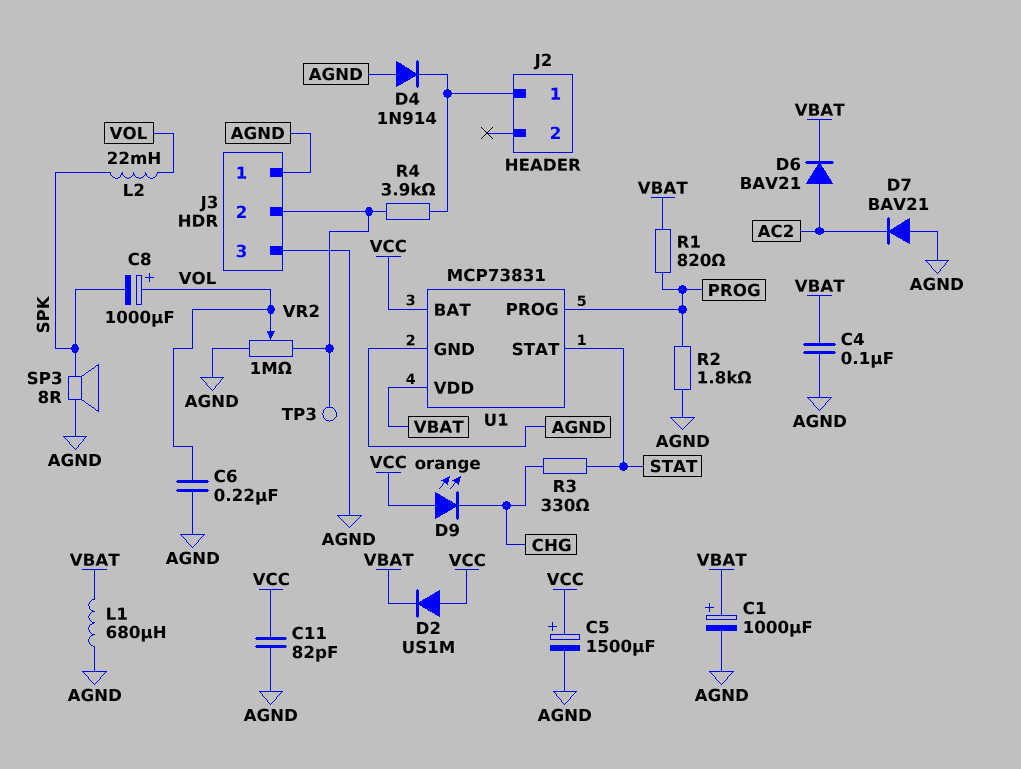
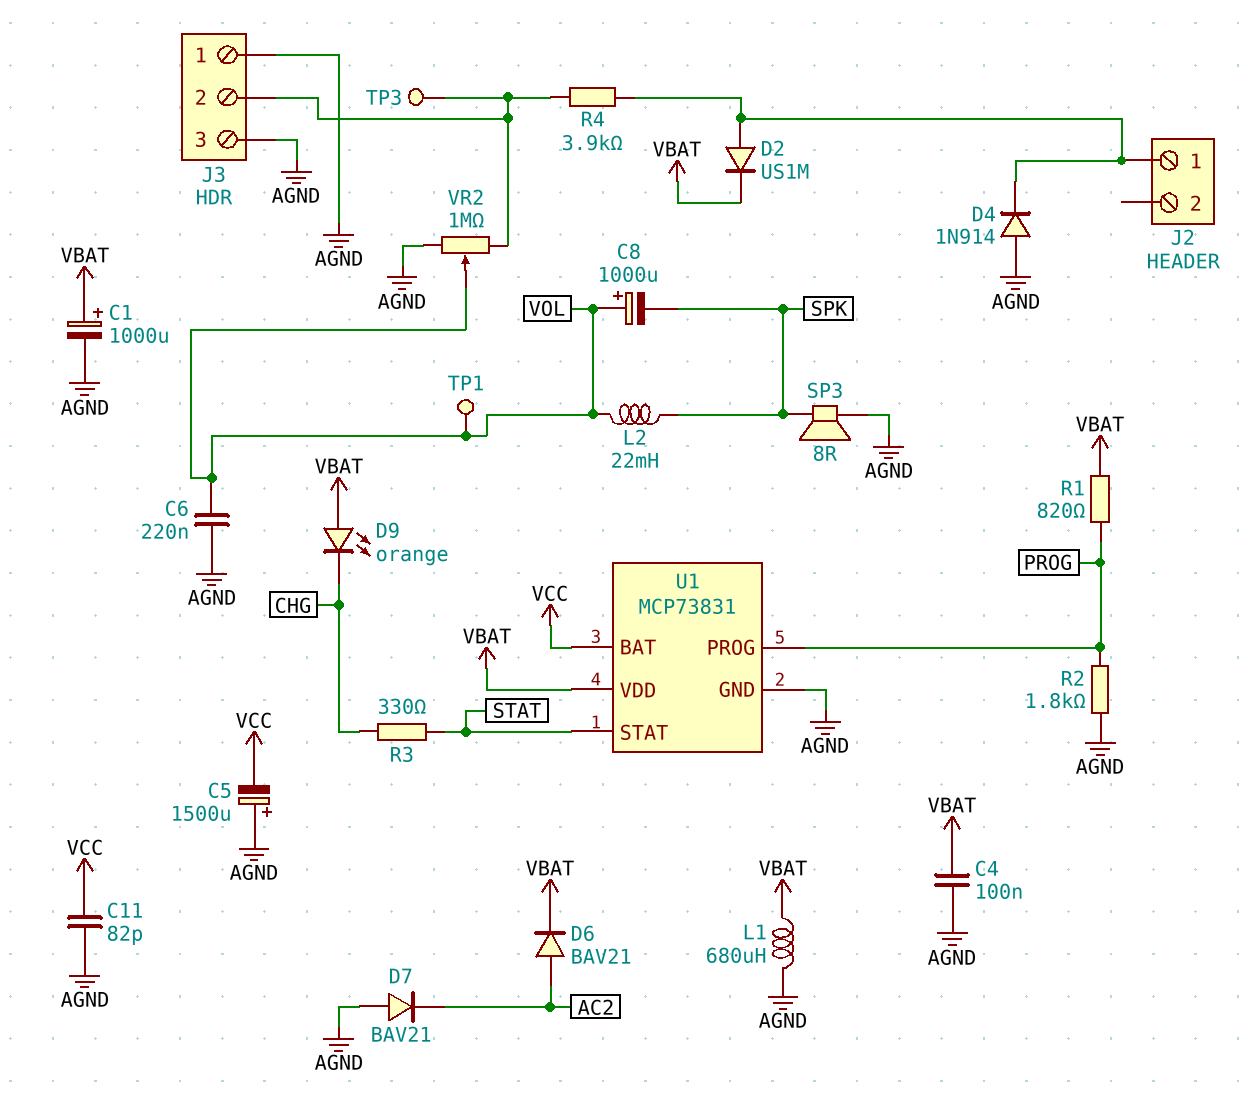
C5: 1500uF (plus VCC, minus AGND) -> 1500uF (plus AGND, minus VCC)
D2: diode US1M (A VCC, K VBAT) -> diode US1M (A J2/1, K VBAT)
D9: LED orange (A VCC, K CHG) -> LED orange (A VBAT, K CHG)
TP1: none -> test point (VOL)

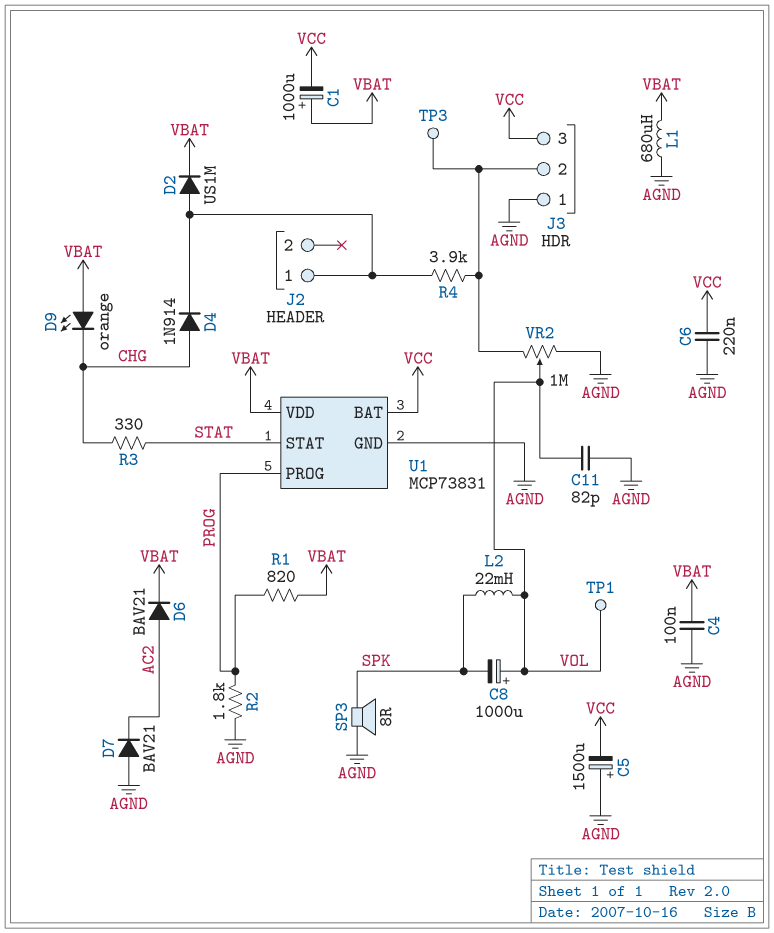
C1: 1000uF (plus VBAT, minus AGND) -> 1000uF (plus VBAT, minus VCC)
C6: 220nF (AGND, VOL) -> 220nF (AGND, VCC)
C11: 82pF (AGND, VCC) -> 82pF (AGND, VOL)
D4: diode 1N914 (A AGND, K J2/1) -> diode 1N914 (A CHG, K J2/1)
J3 pin 3: AGND -> VCC

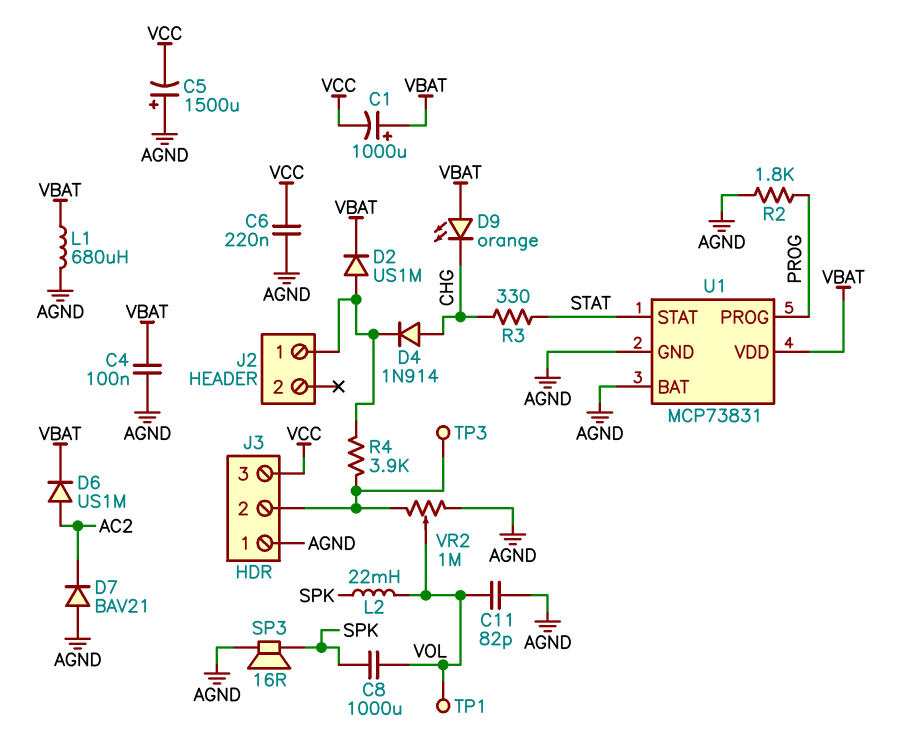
C8: 1000uF (plus VOL, minus SPK) -> 1000uF (SPK, VOL)
D6: diode BAV21 (A AC2, K VBAT) -> diode US1M (A AC2, K VBAT)
R1: 820 (PROG, VBAT) -> none
SP3: speaker 8R (AGND, SPK) -> speaker 16R (AGND, SPK)
U1 pin BAT: VCC -> AGND

